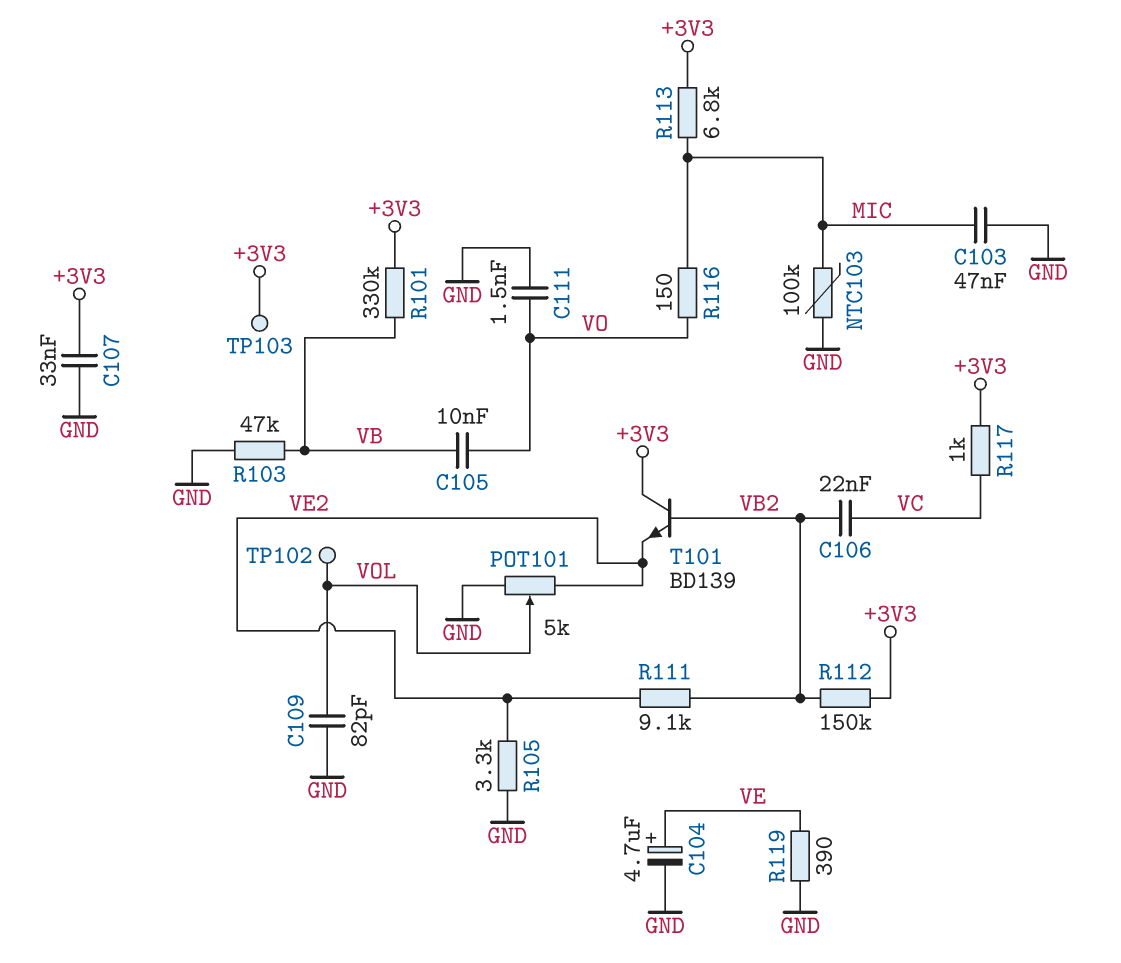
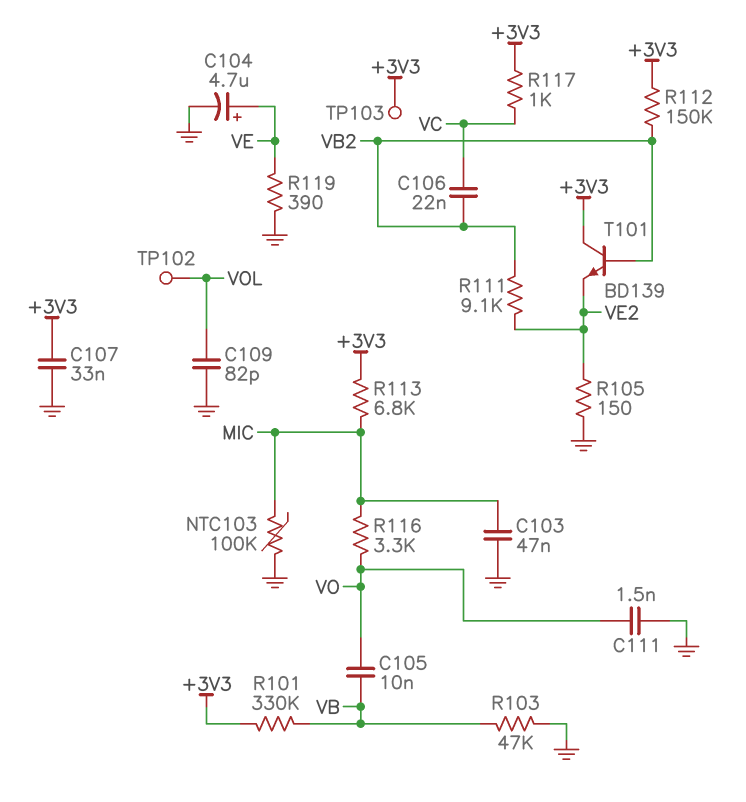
POT101: 5k (GND, VE2, wiper VOL) -> none
R105: 3.3k (GND, VE2) -> 150 (GND, VE2)
R116: 150 (MIC, VO) -> 3.3k (MIC, VO)

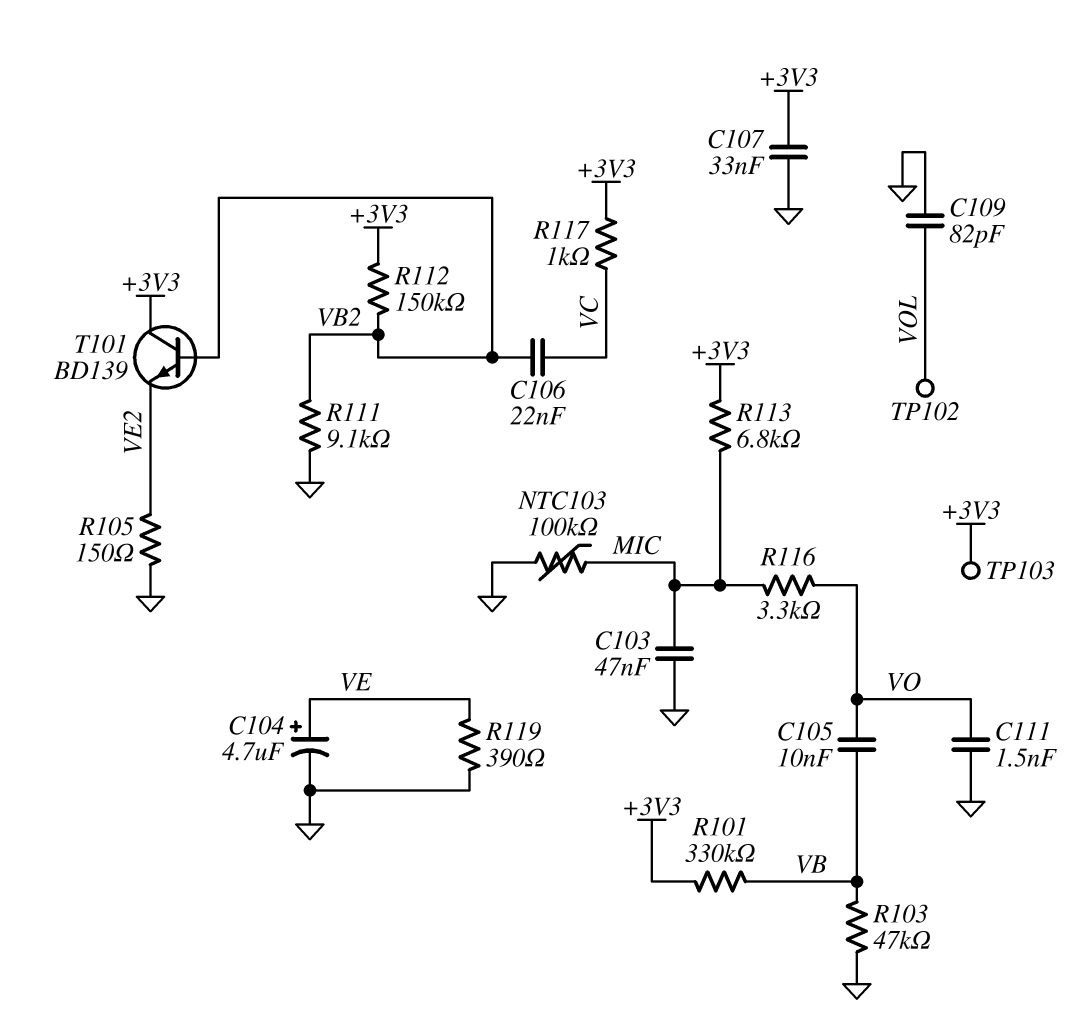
R111: 9.1k (VB2, VE2) -> 9.1k (GND, VB2)

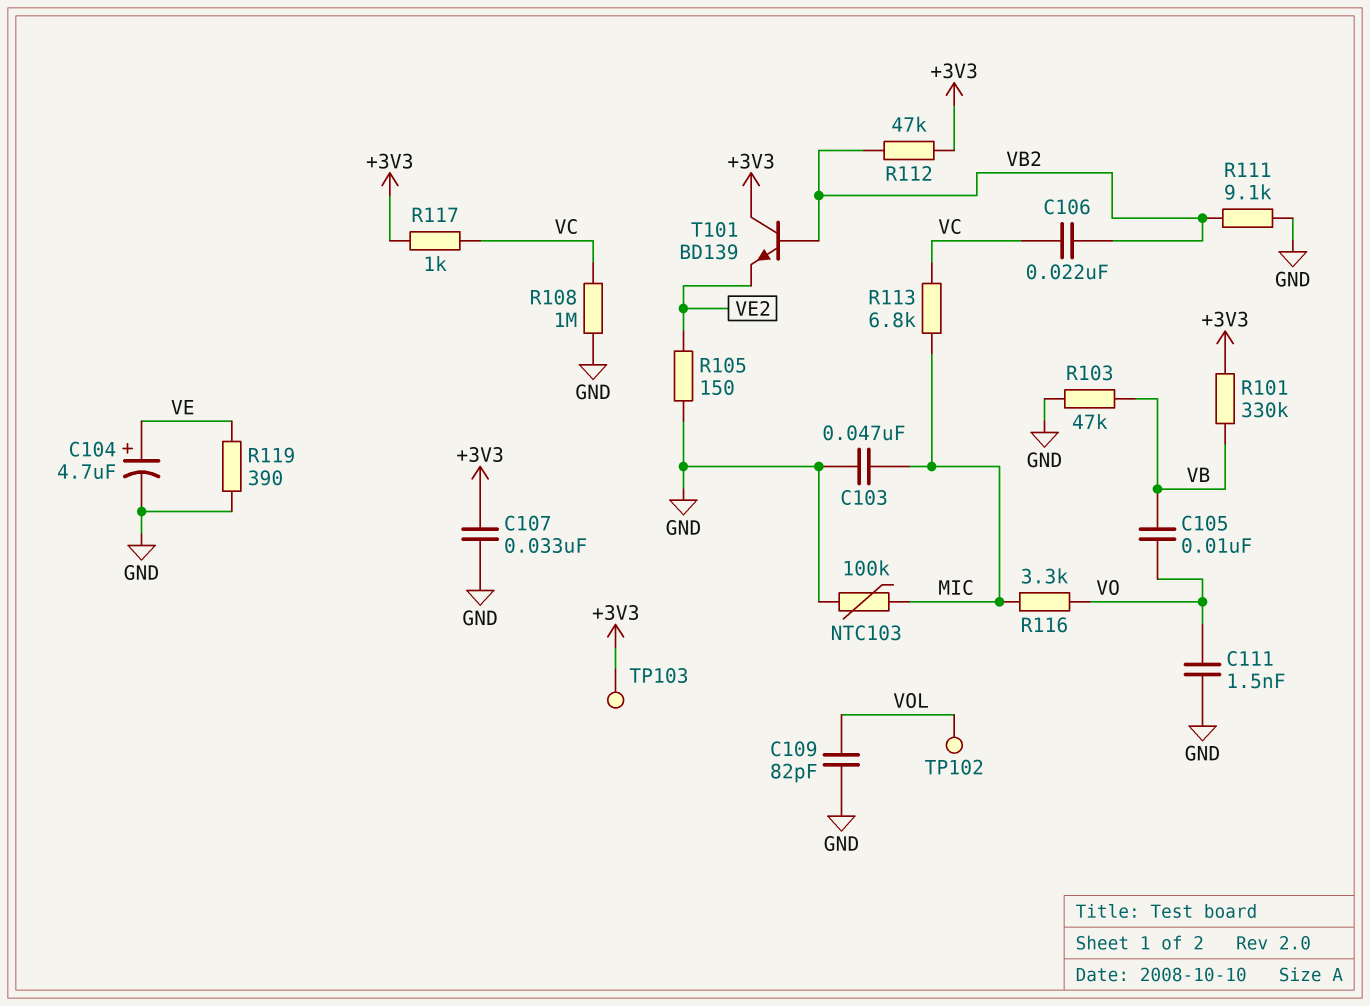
R108: none -> 1M (GND, VC)
R112: 150k (+3V3, VB2) -> 47k (+3V3, VB2)
R113: 6.8k (+3V3, MIC) -> 6.8k (MIC, VC)

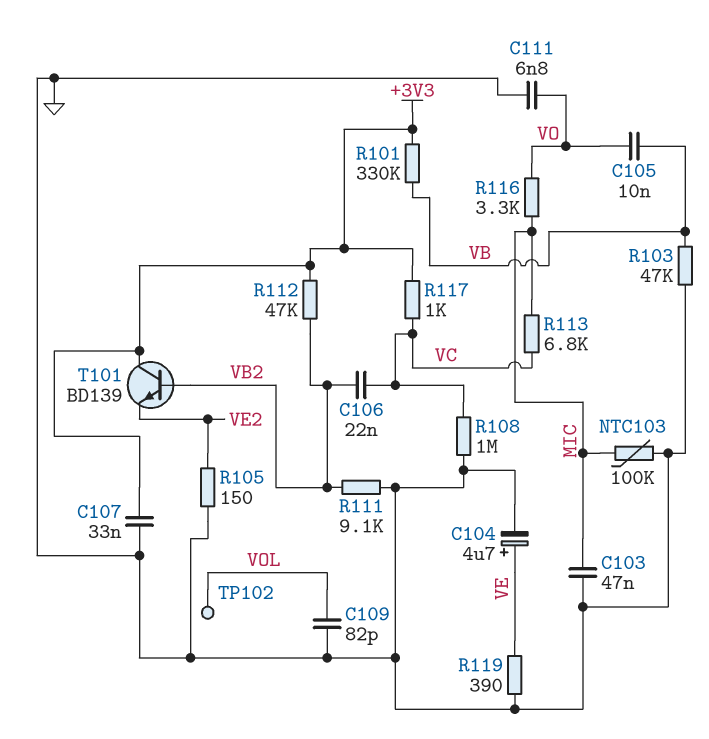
C111: 1.5nF (GND, VO) -> 6.8nF (GND, VO)
TP103: test point (+3V3) -> none

